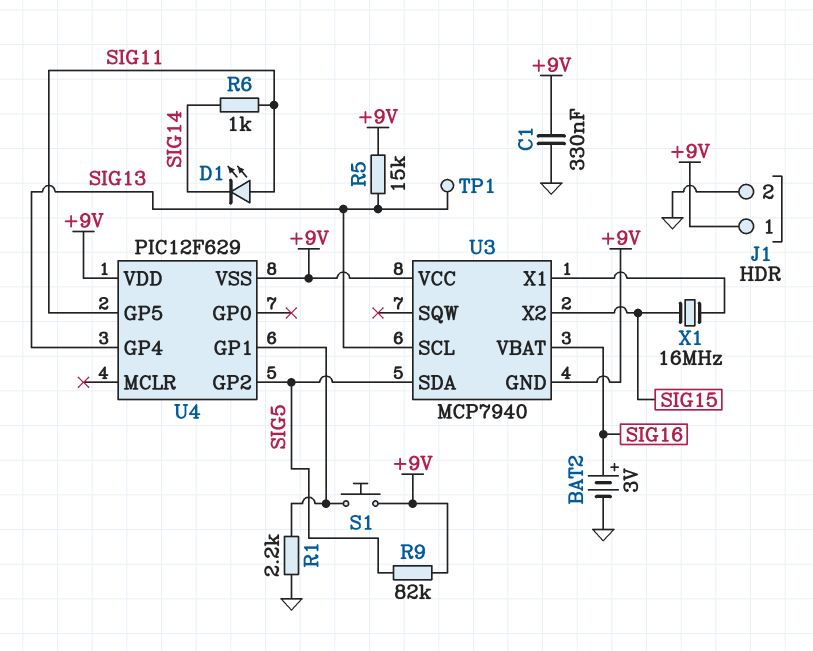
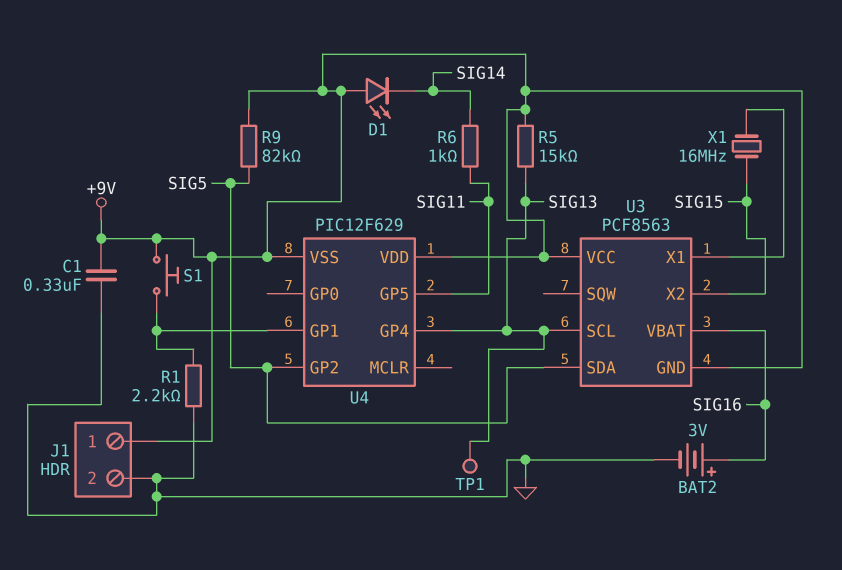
D1: LED (A SIG11, K SIG14) -> LED (A +9V, K SIG14)
U3: MCP7940 -> PCF8563

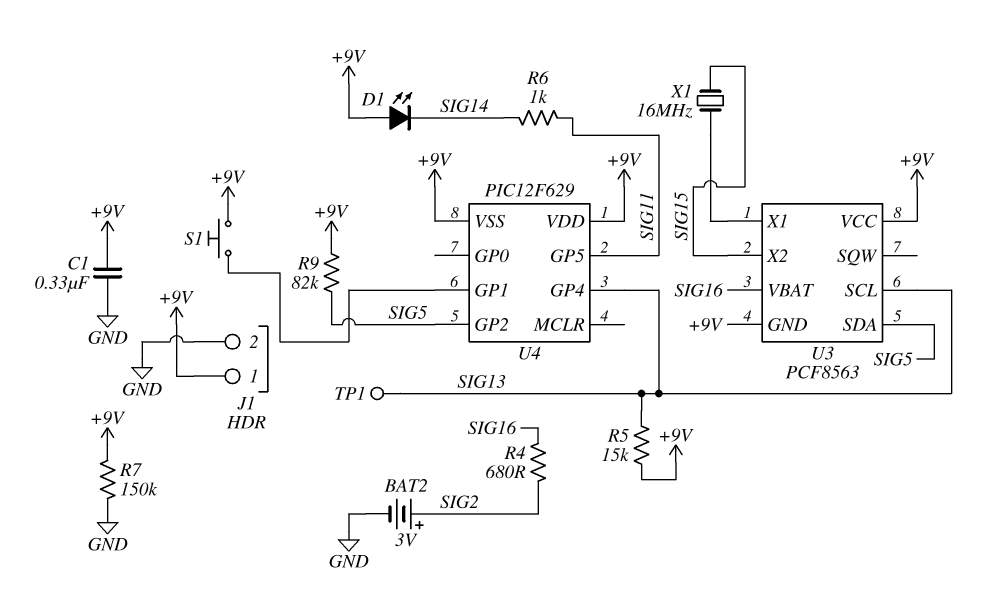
BAT2: 3V (plus SIG16, minus GND) -> 3V (plus SIG2, minus GND)
R1: 2.2k (GND, U4/GP1) -> none
R4: none -> 680 (SIG2, SIG16)
R7: none -> 150k (+9V, GND)

